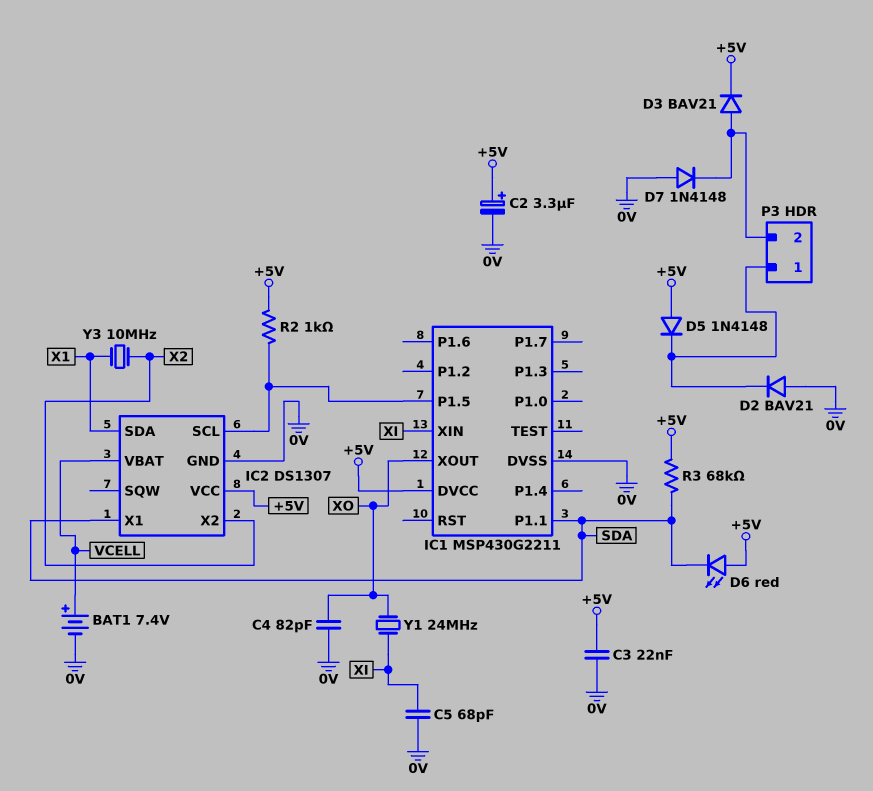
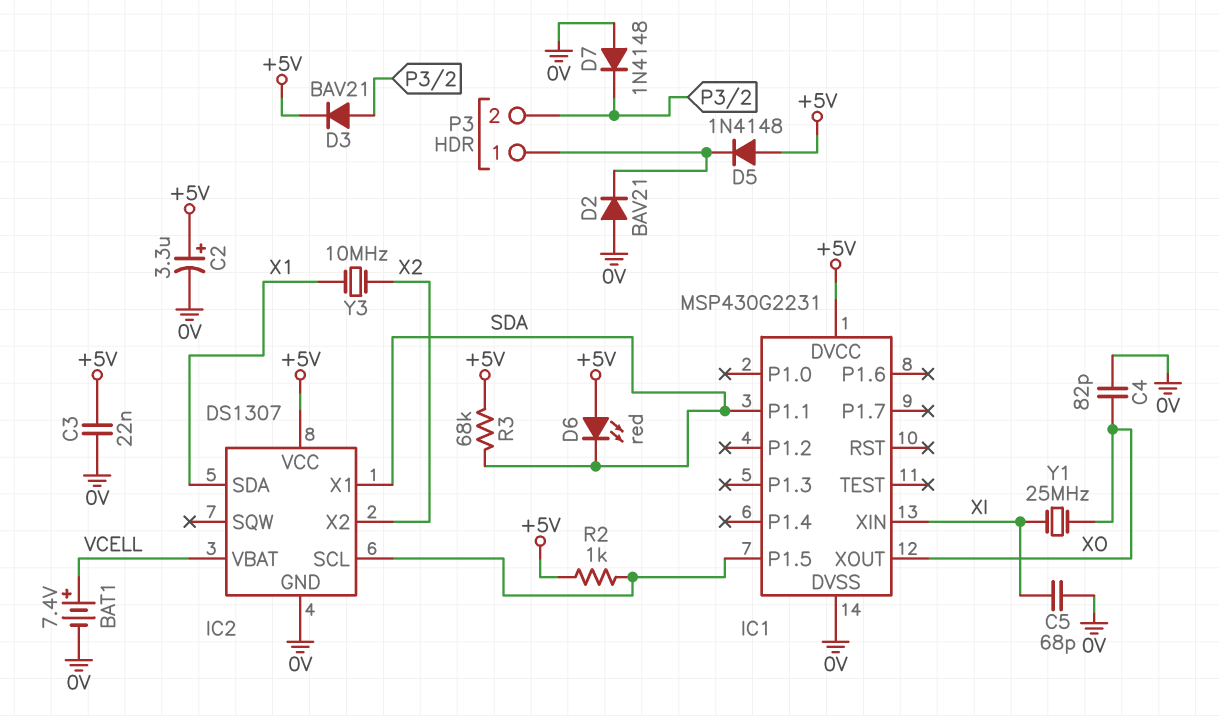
IC1: MSP430G2211 -> MSP430G2231
Y1: 24MHz (XI, XO) -> 25MHz (XI, XO)

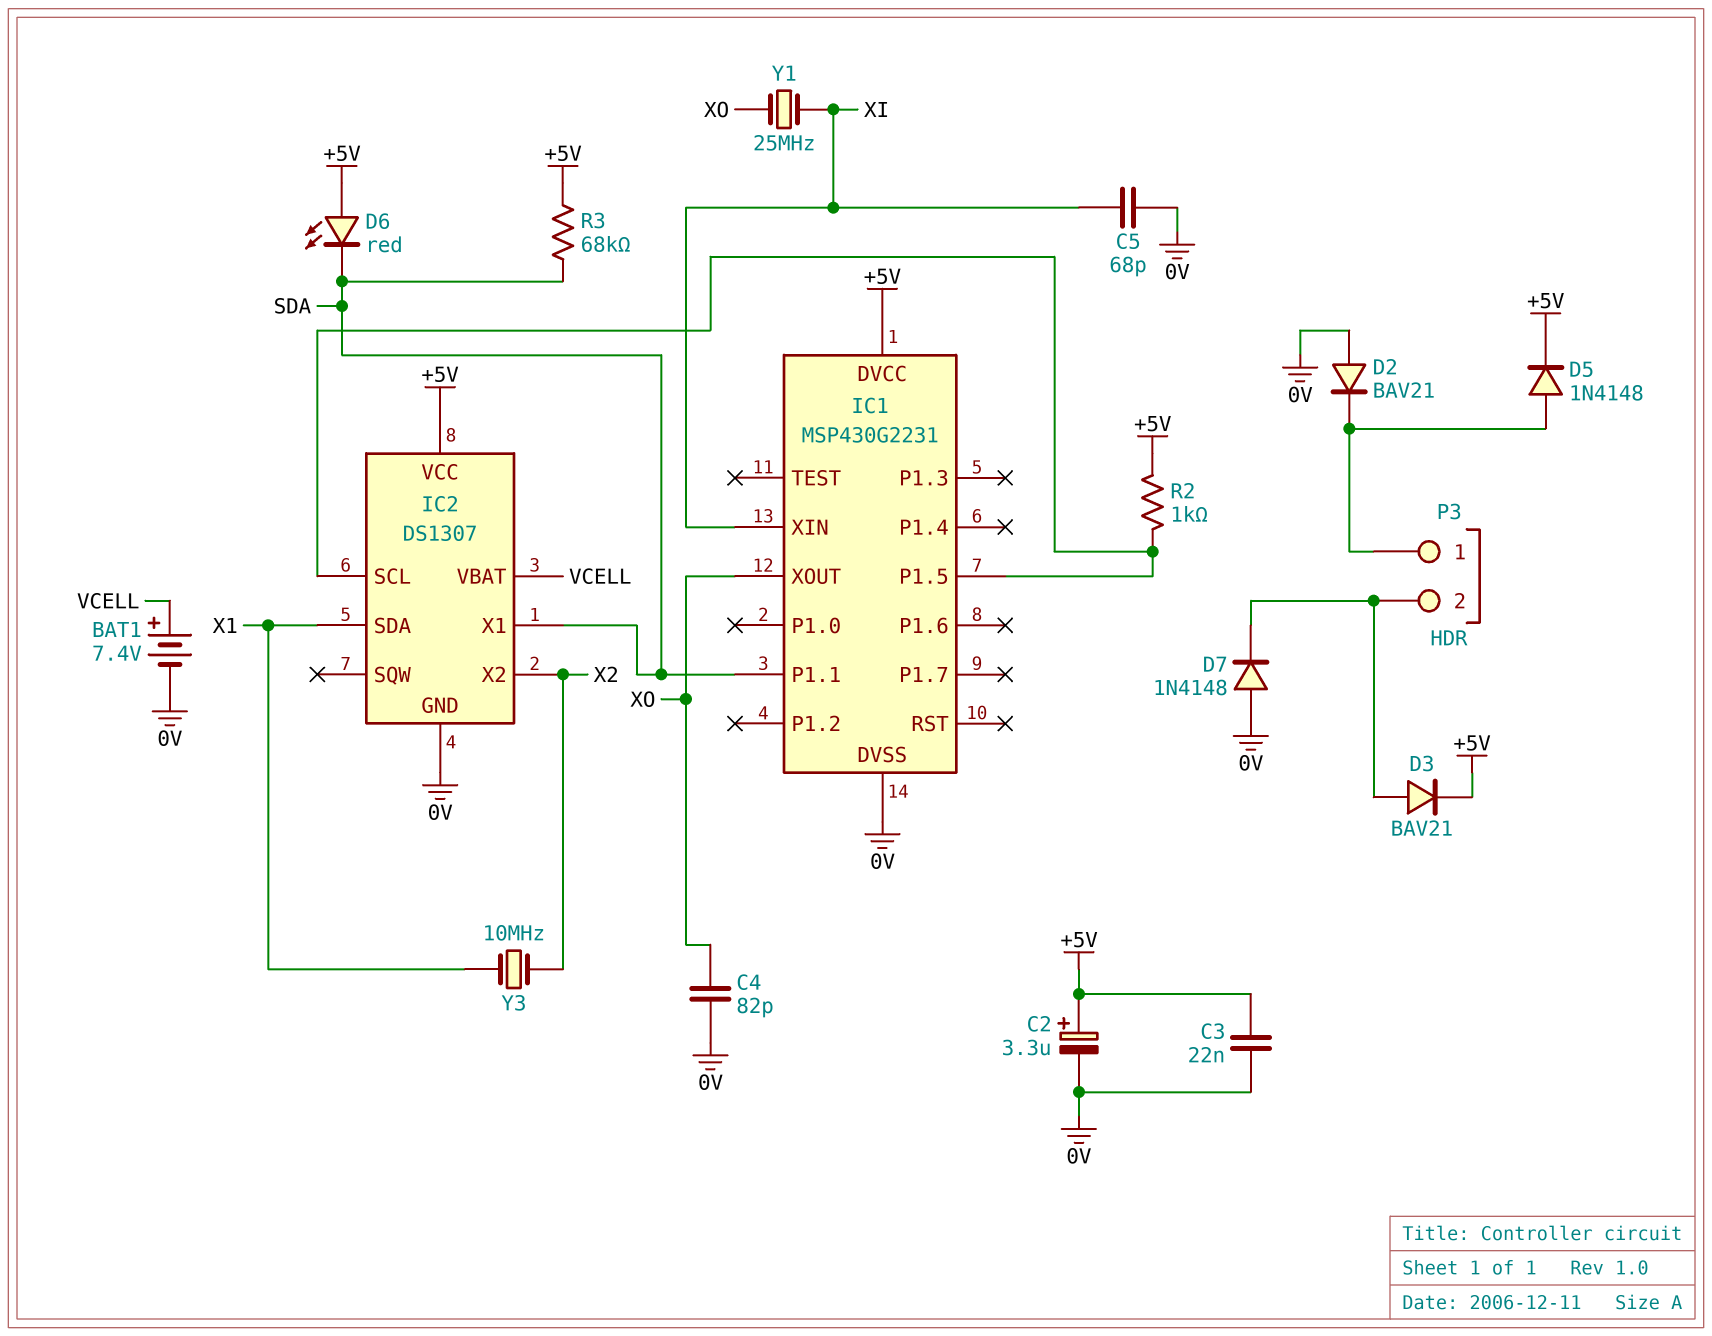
D5: diode 1N4148 (A +5V, K P3/1) -> diode 1N4148 (A P3/1, K +5V)

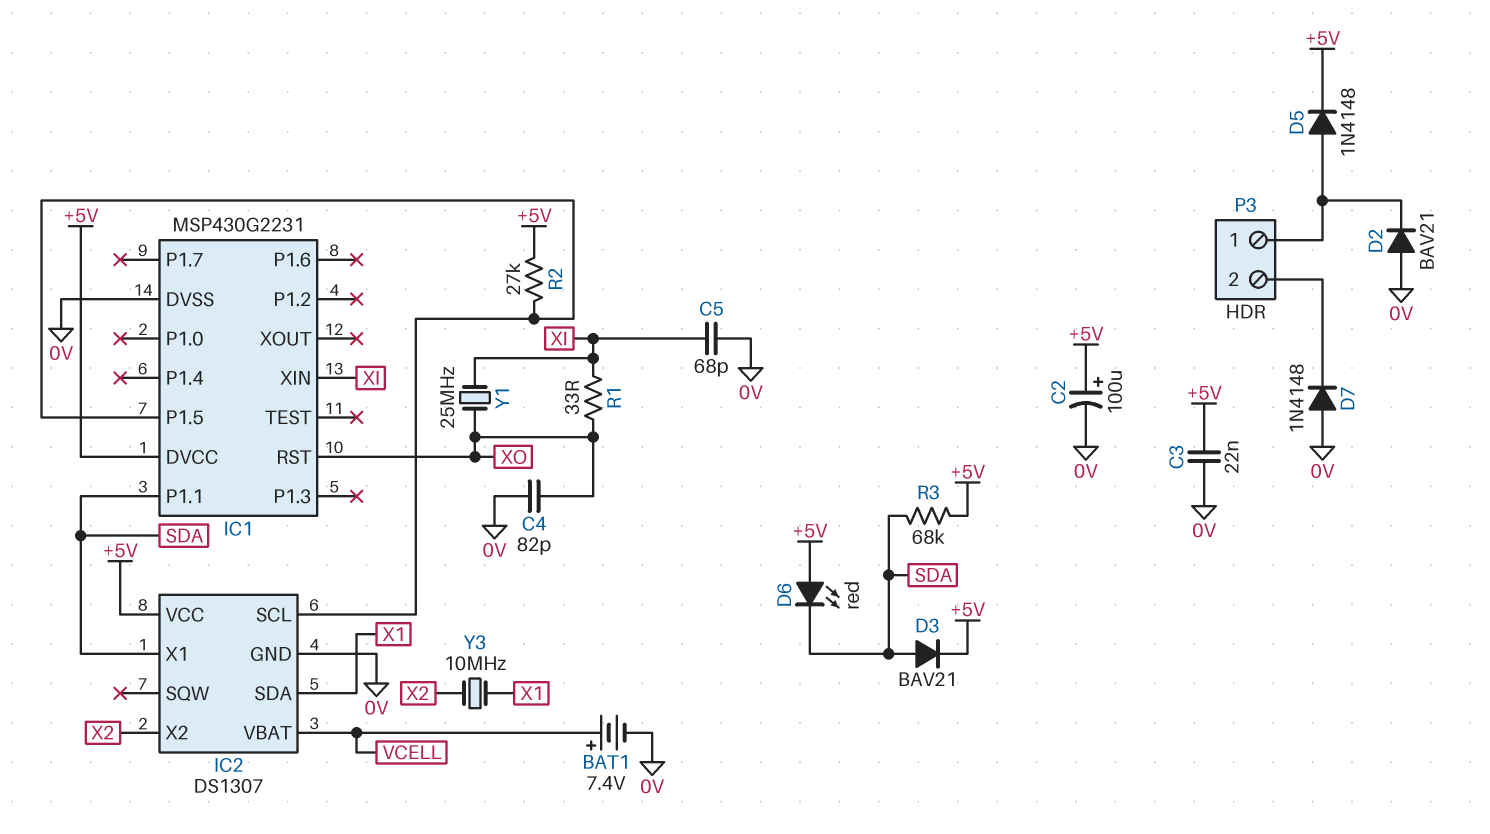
C2: 3.3uF (plus +5V, minus 0V) -> 100uF (plus +5V, minus 0V)
D3: diode BAV21 (A P3/2, K +5V) -> diode BAV21 (A SDA, K +5V)
IC1 pin RST: none -> XO
IC1 pin XOUT: XO -> none
R1: none -> 33 (XI, XO)
R2: 1k (+5V, IC1/P1.5) -> 27k (+5V, IC1/P1.5)

